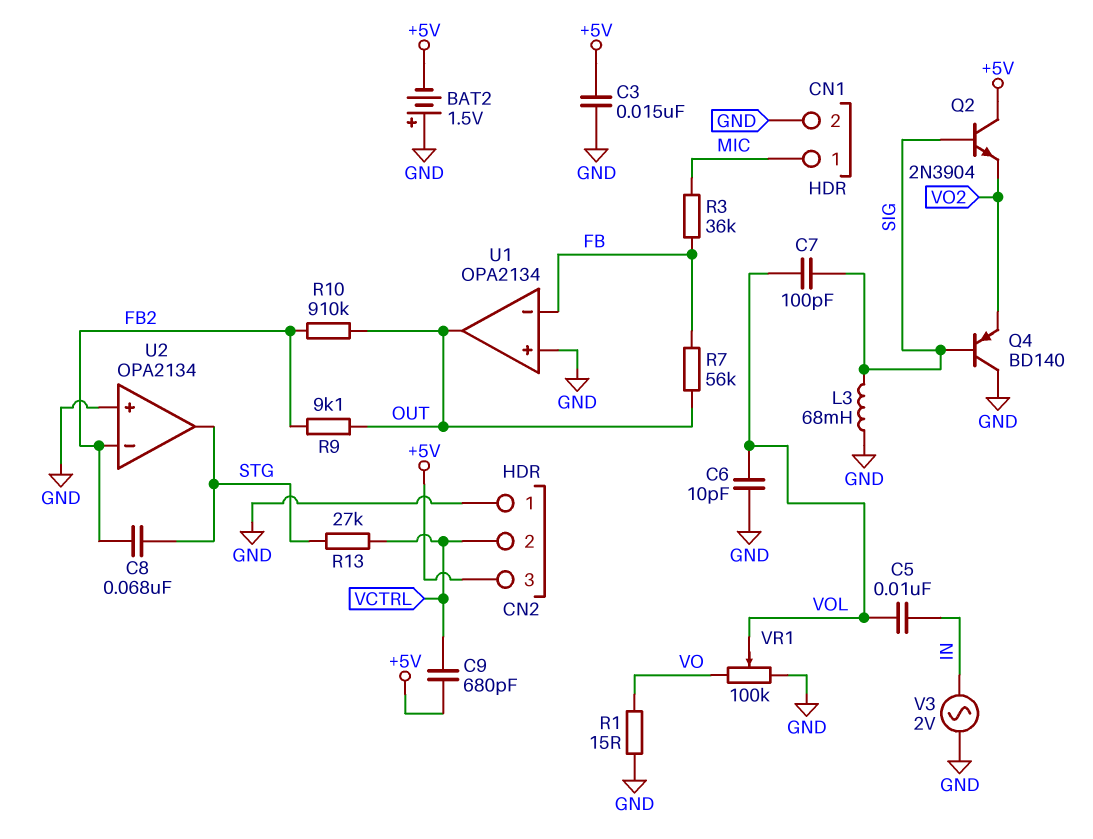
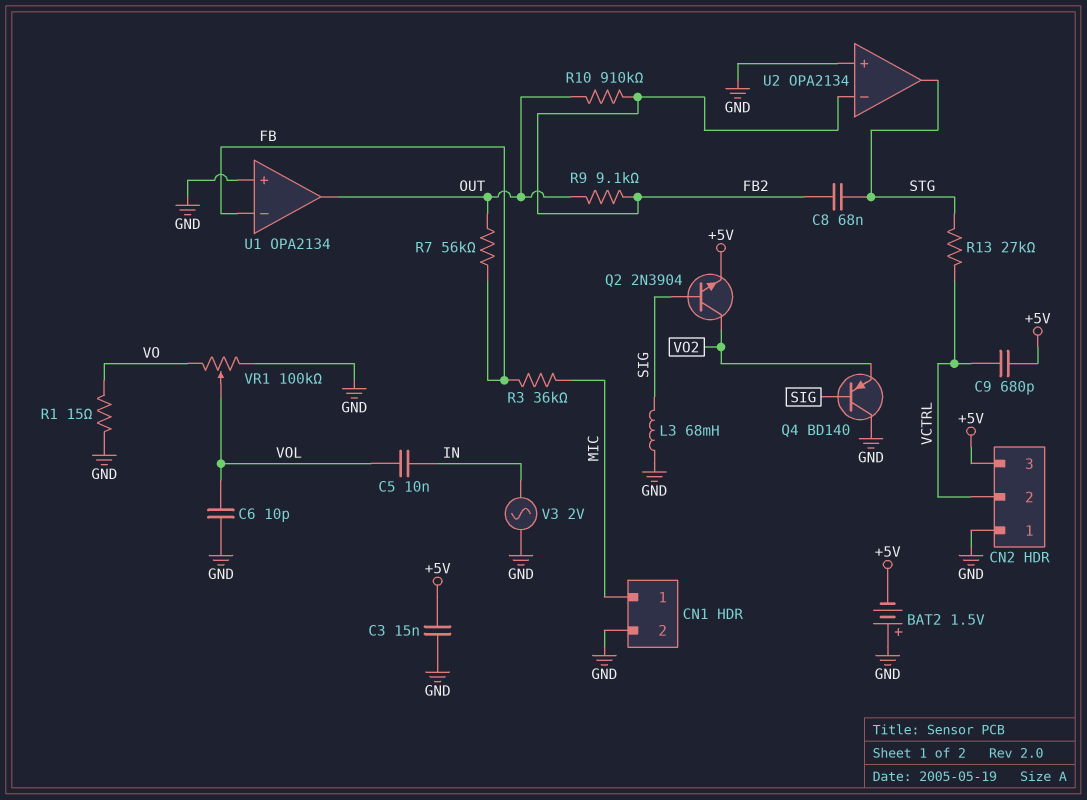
C7: 100pF (SIG, VOL) -> none
Q2: NPN 2N3904 (B SIG, C +5V, E VO2) -> NPN 2N3904 (B SIG, C VO2, E +5V)

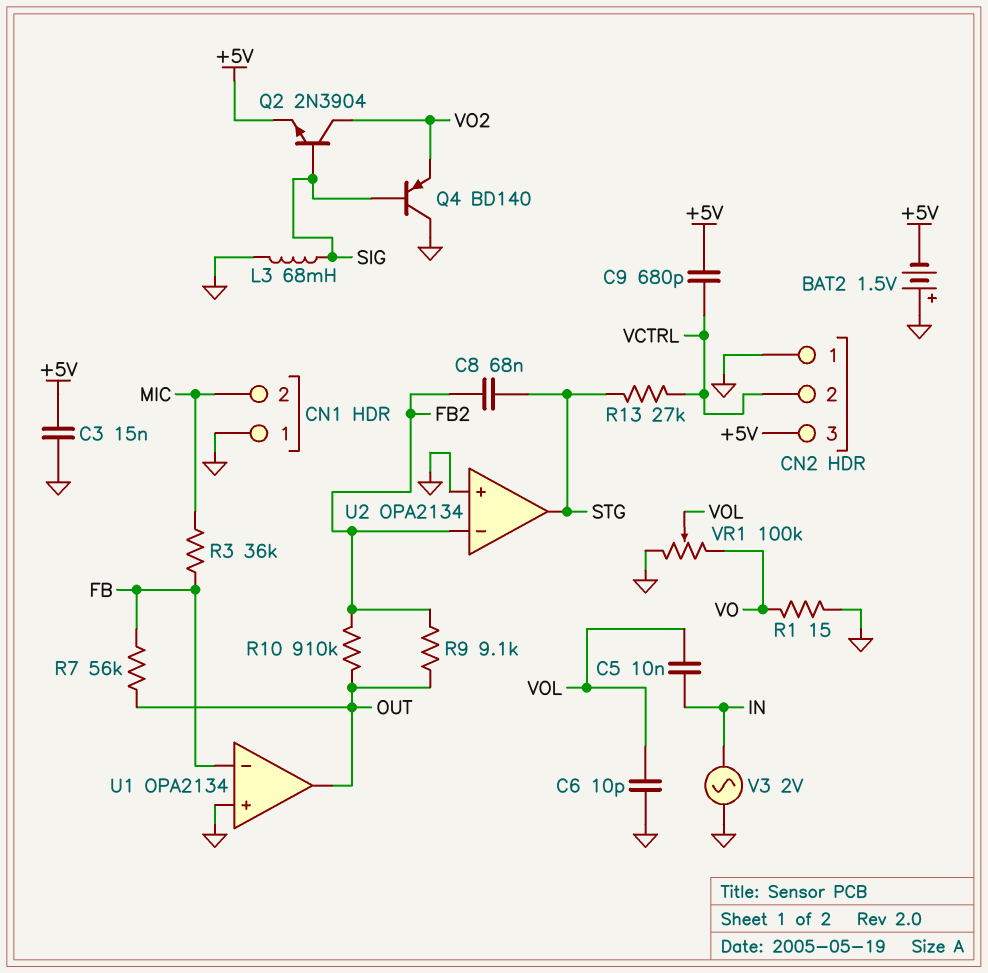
CN1 pin 1: MIC -> GND
CN1 pin 2: GND -> MIC

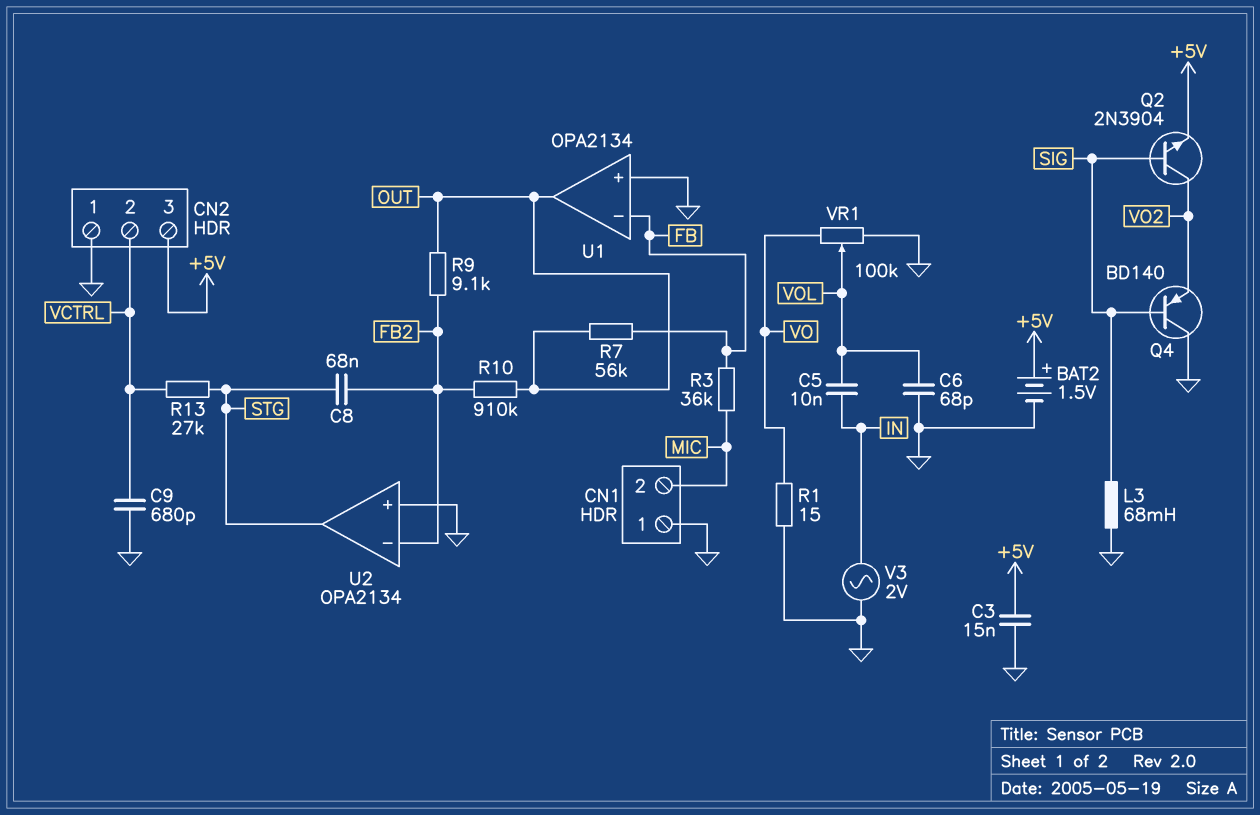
BAT2: 1.5V (plus GND, minus +5V) -> 1.5V (plus +5V, minus GND)
C6: 10pF (GND, VOL) -> 68pF (GND, VOL)
C9: 680pF (+5V, VCTRL) -> 680pF (GND, VCTRL)

